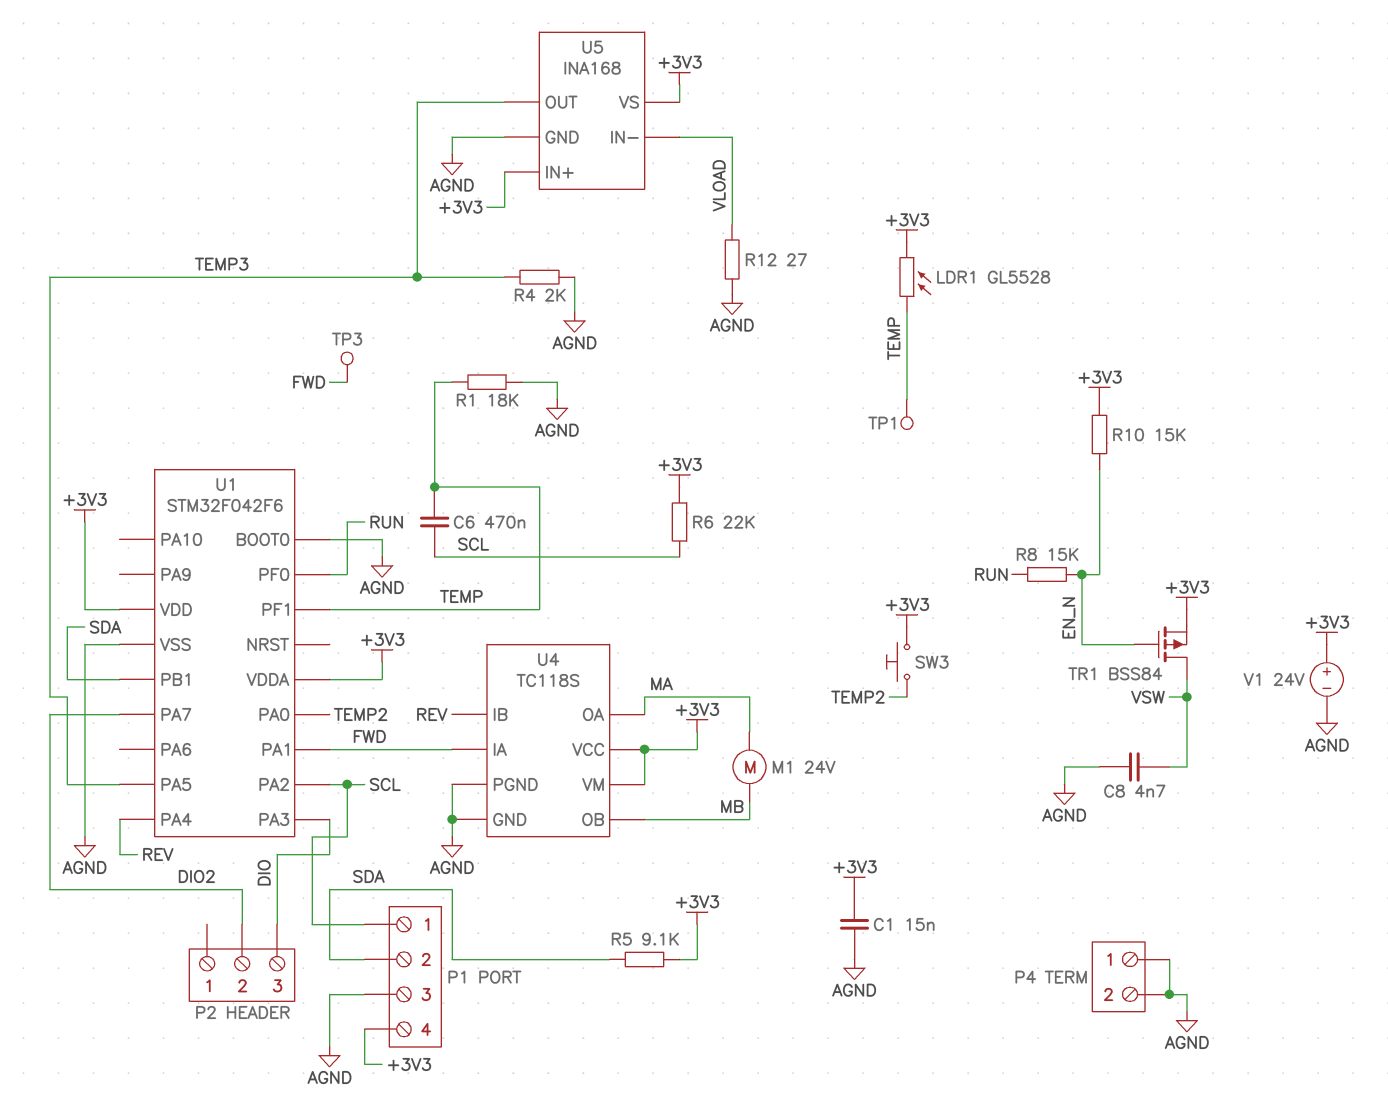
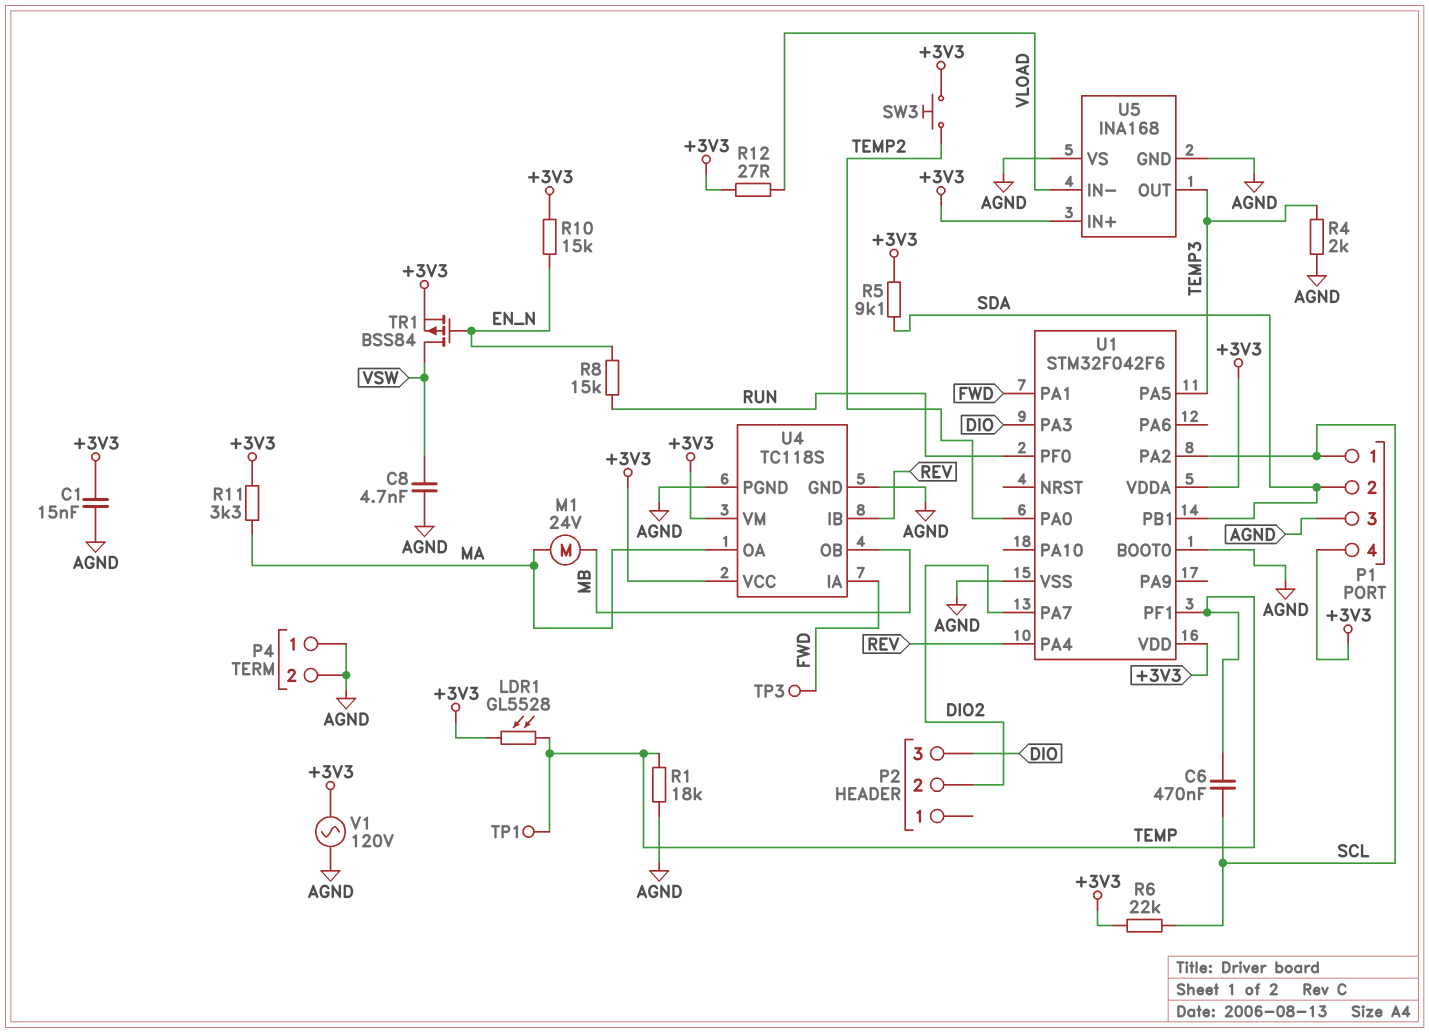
R11: none -> 3.3k (+3V3, MA)
R12: 27 (AGND, VLOAD) -> 27 (+3V3, VLOAD)
U5 pin VS: +3V3 -> AGND
V1: 24V (plus +3V3, minus AGND) -> AC 120V (+3V3, AGND)

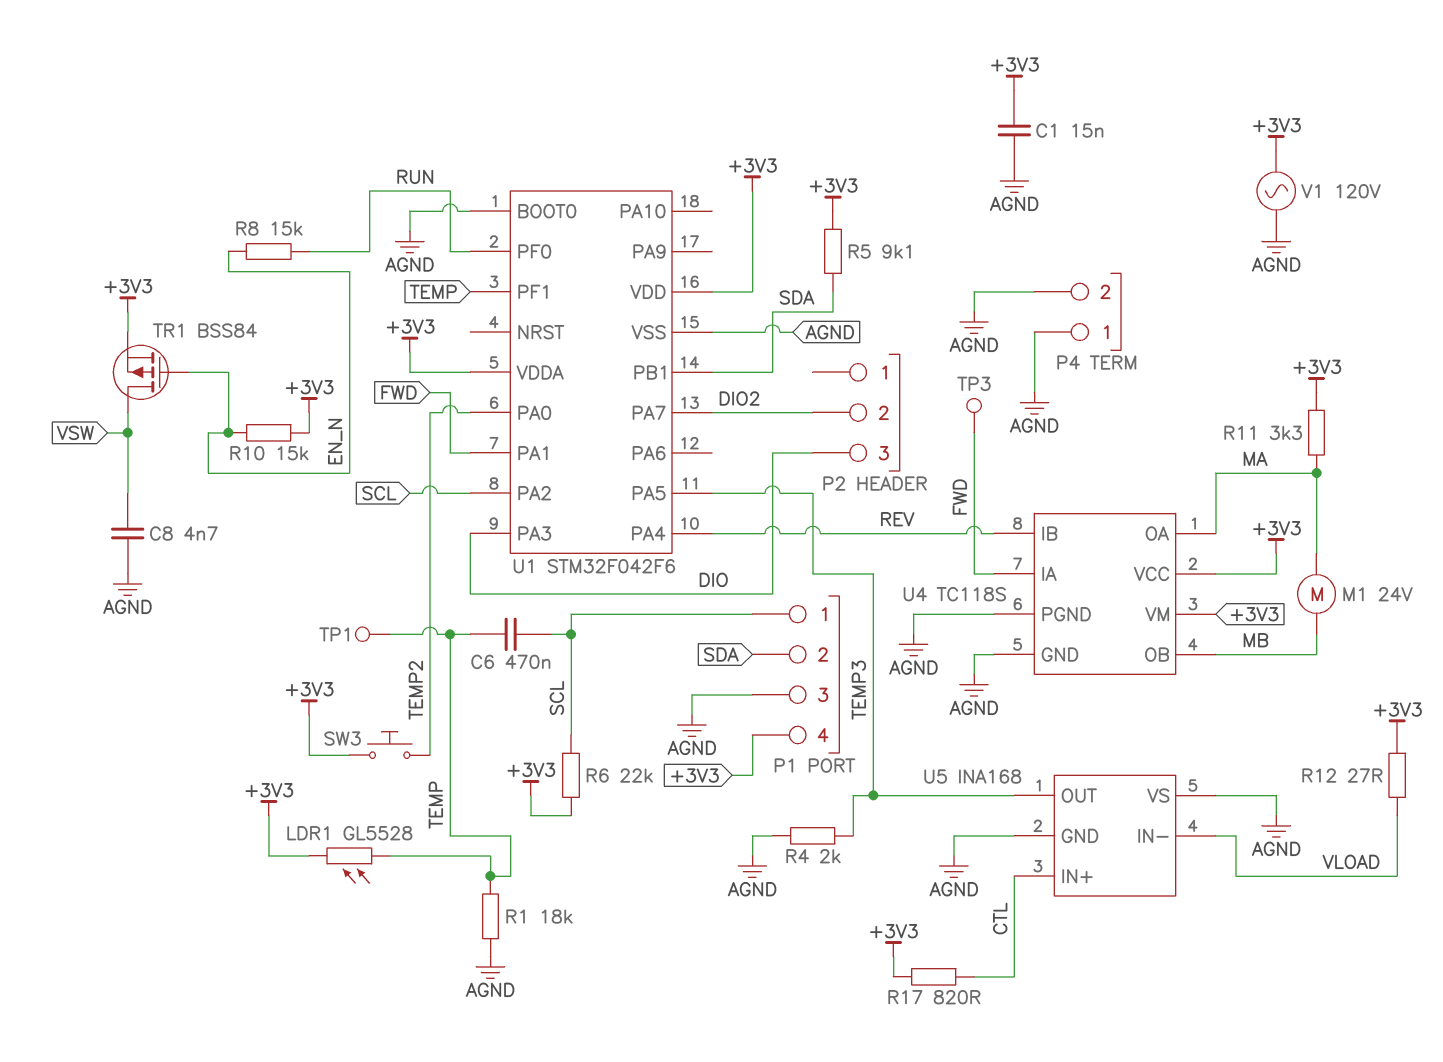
R17: none -> 820 (+3V3, CTL)
U5 pin IN+: +3V3 -> CTL

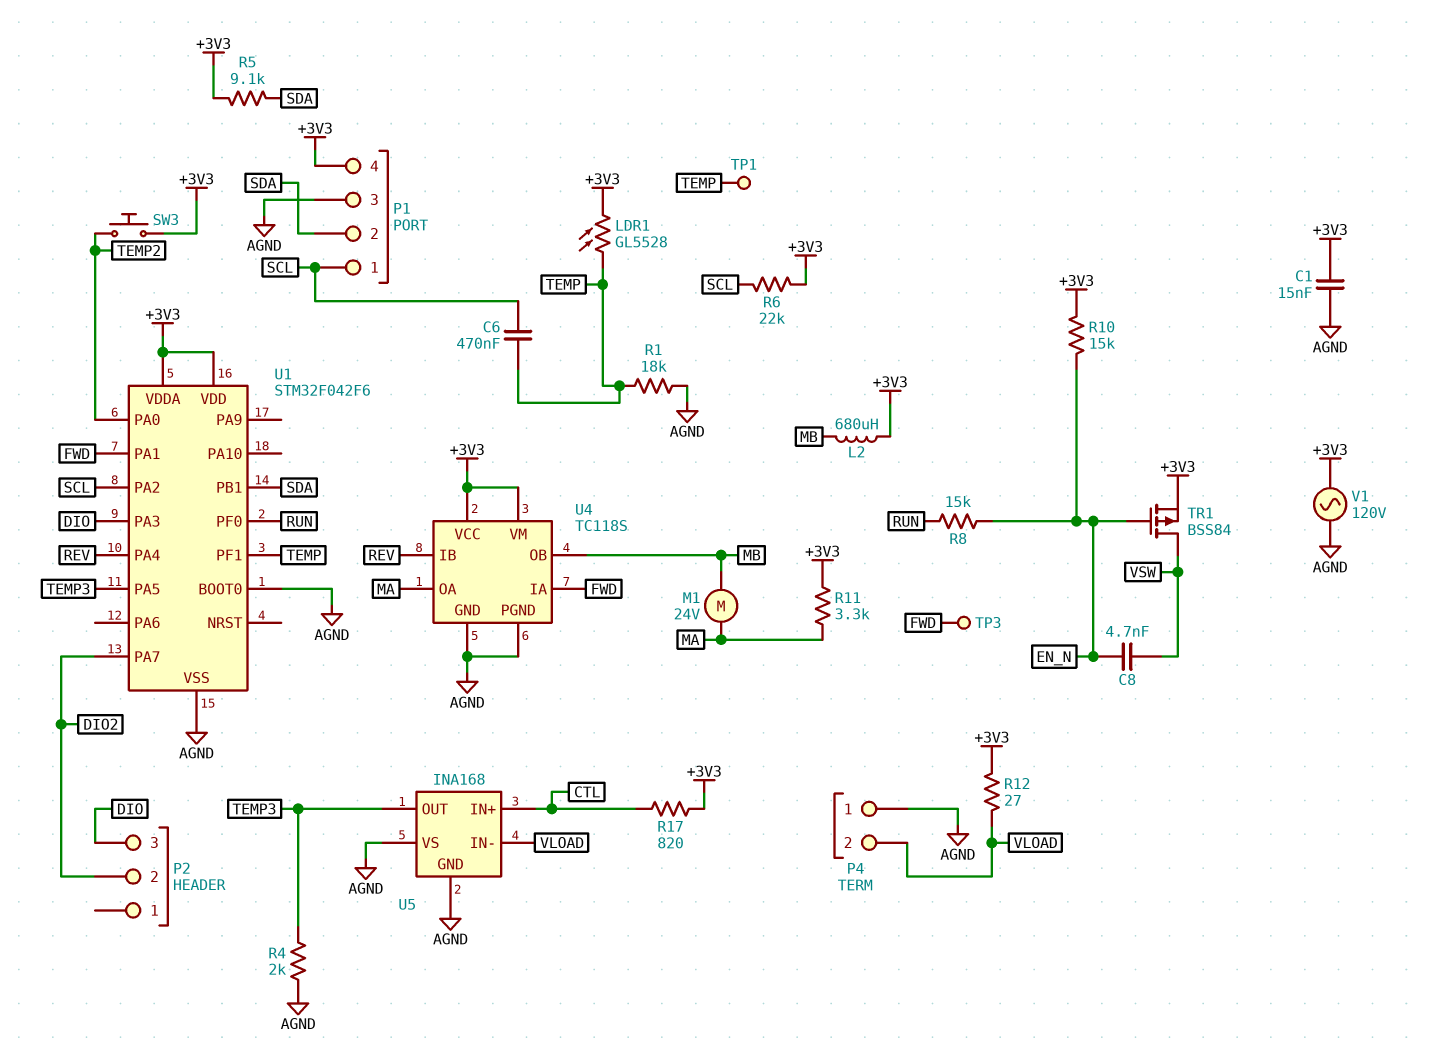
C8: 4.7nF (AGND, VSW) -> 4.7nF (EN_N, VSW)
L2: none -> 680uH (+3V3, MB)
P4 pin 2: AGND -> VLOAD

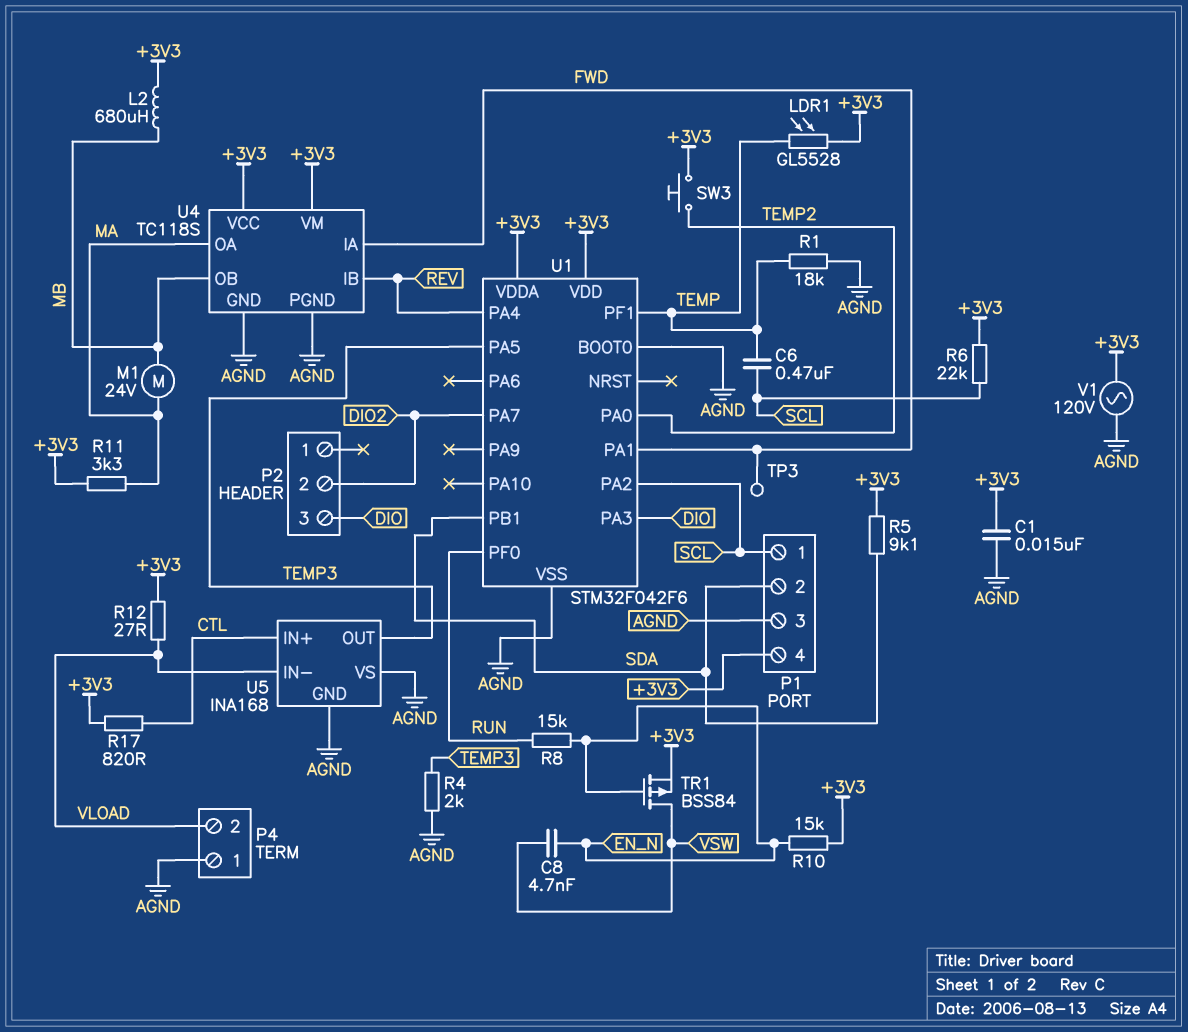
TP1: test point (TEMP) -> none

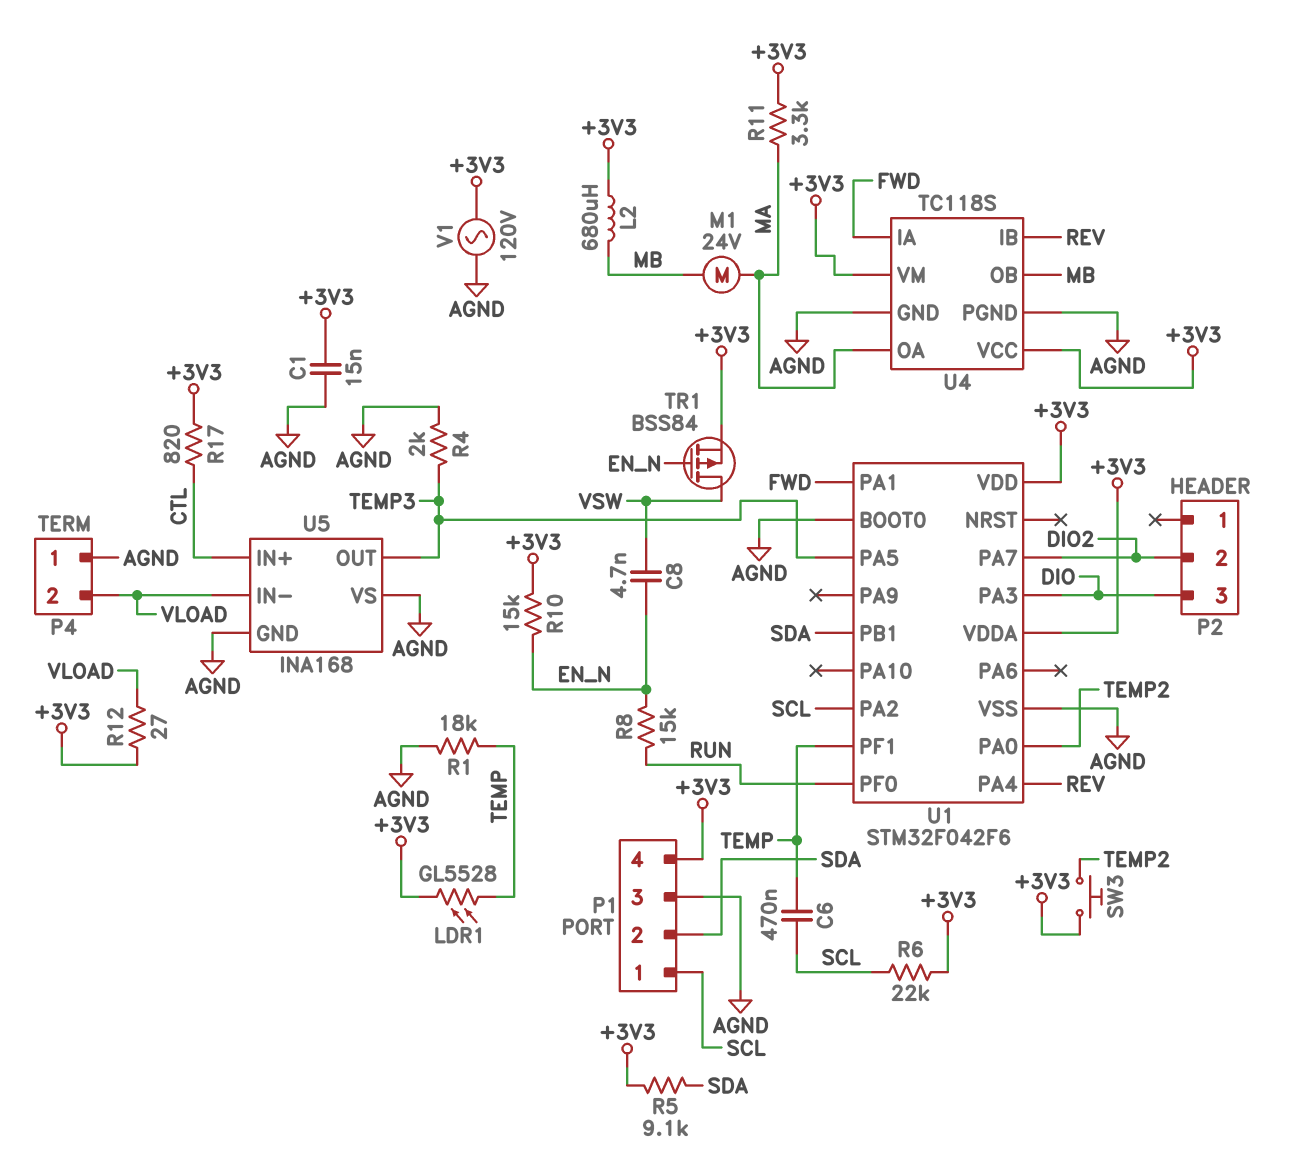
TP3: test point (FWD) -> none

